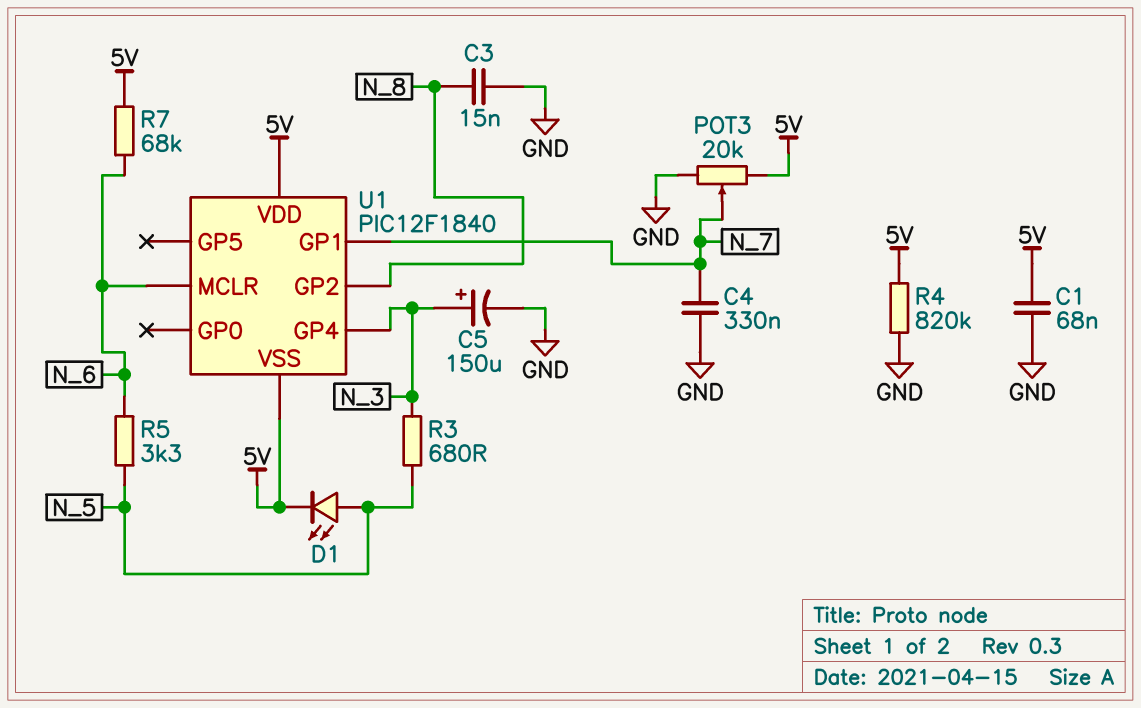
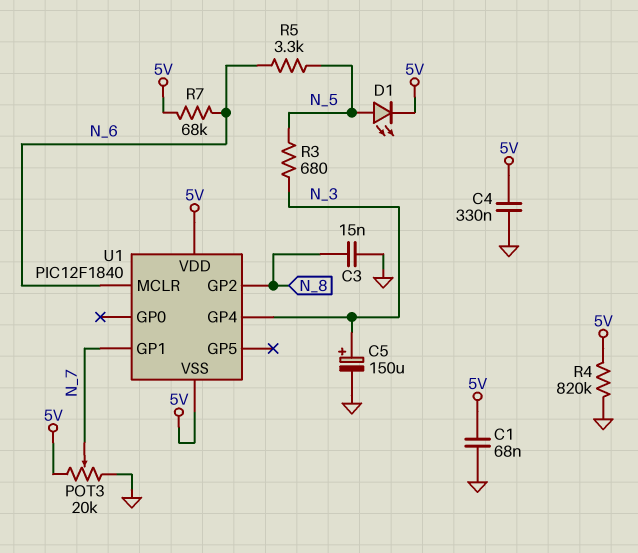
C4: 330nF (GND, N_7) -> 330nF (5V, GND)

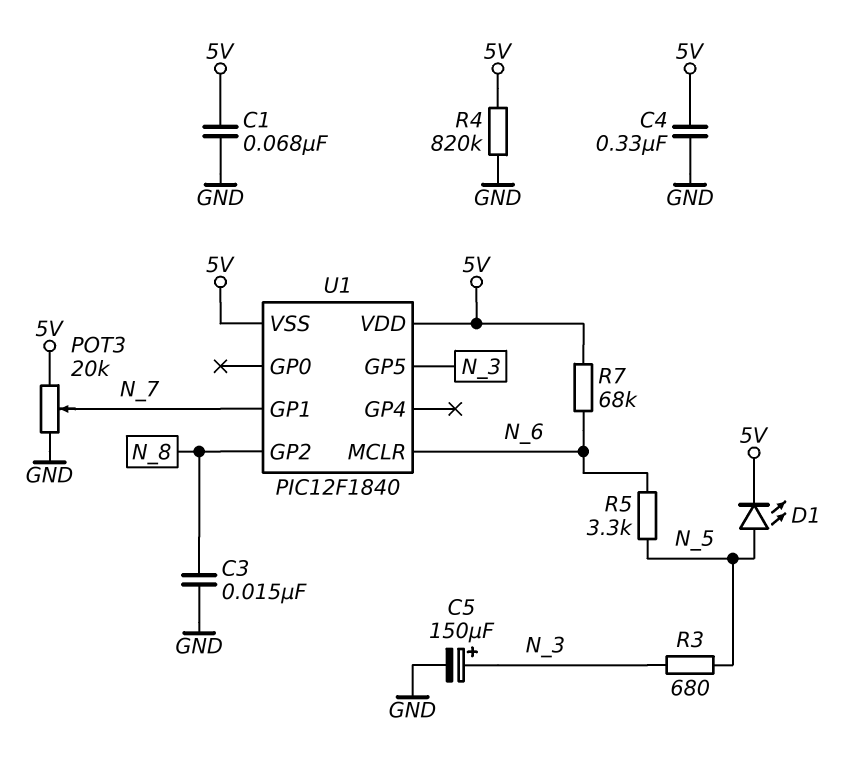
U1 pin GP4: N_3 -> none
U1 pin GP5: none -> N_3

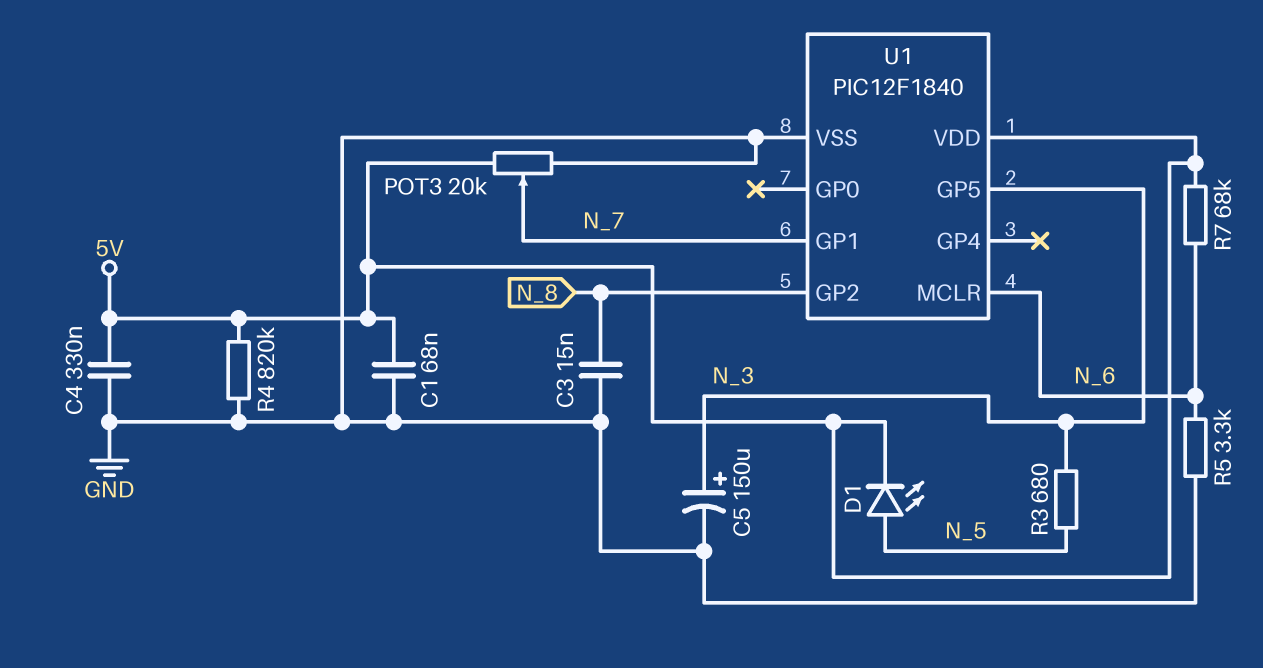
R5: 3.3k (N_5, N_6) -> 3.3k (GND, N_6)
U1 pin VSS: 5V -> GND

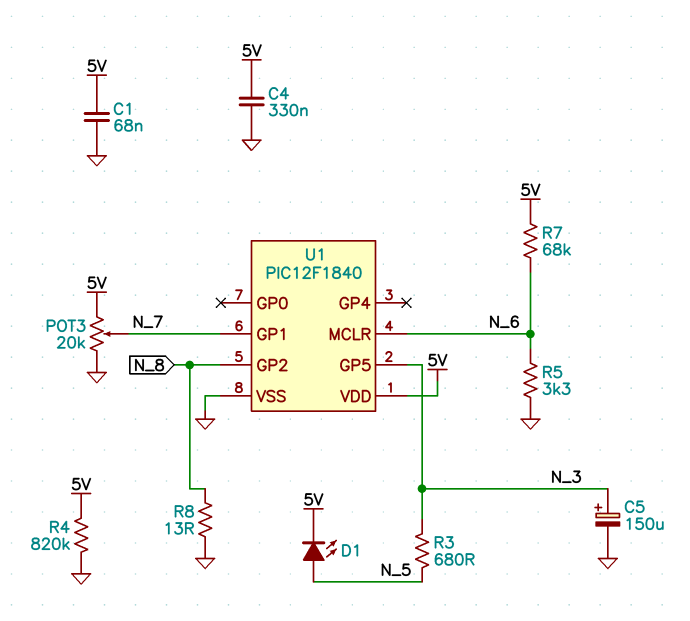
C3: 15nF (GND, N_8) -> none
R8: none -> 13 (GND, N_8)

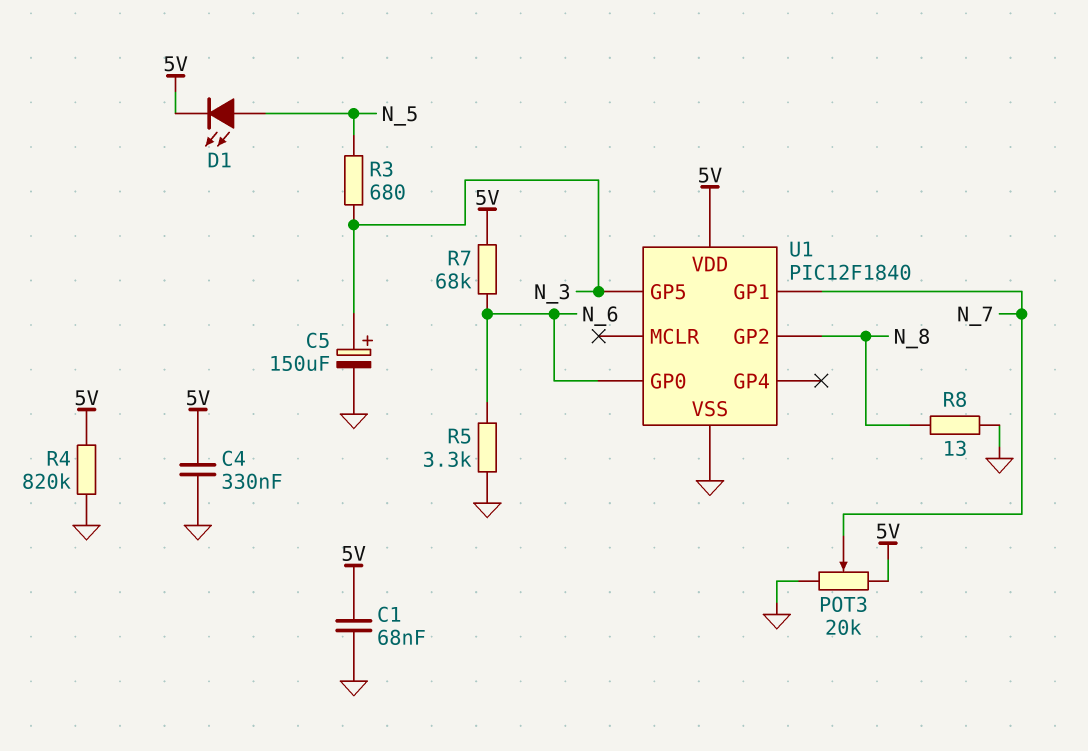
U1 pin GP0: none -> N_6
U1 pin MCLR: N_6 -> none

